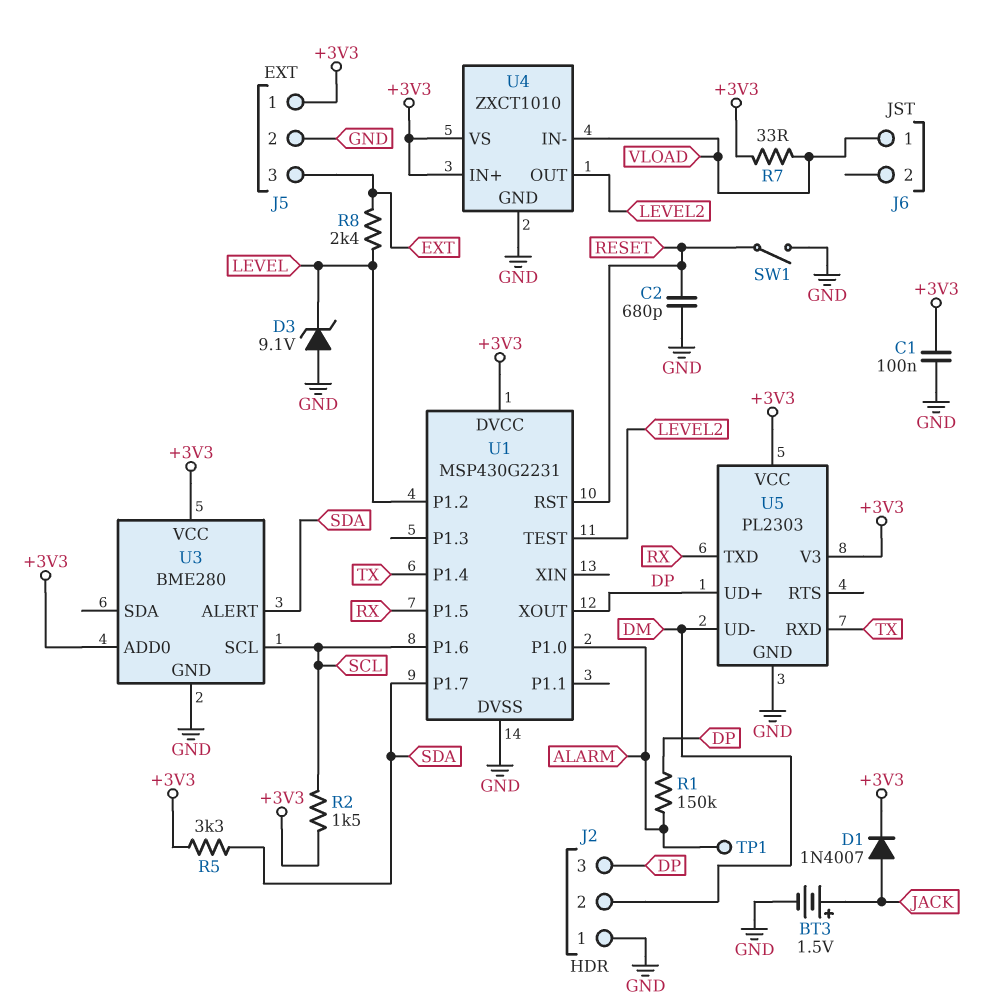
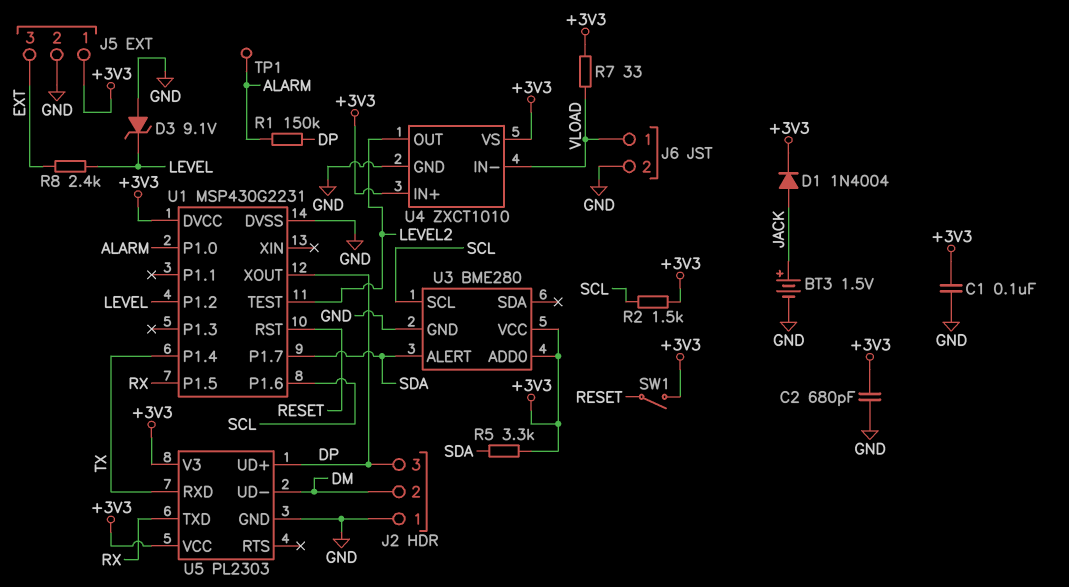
C2: 680pF (GND, RESET) -> 680pF (+3V3, GND)
D1: diode 1N4007 (A JACK, K +3V3) -> diode 1N4004 (A JACK, K +3V3)
J6 pin 2: none -> GND
SW1: switch (GND, RESET) -> switch (+3V3, RESET)

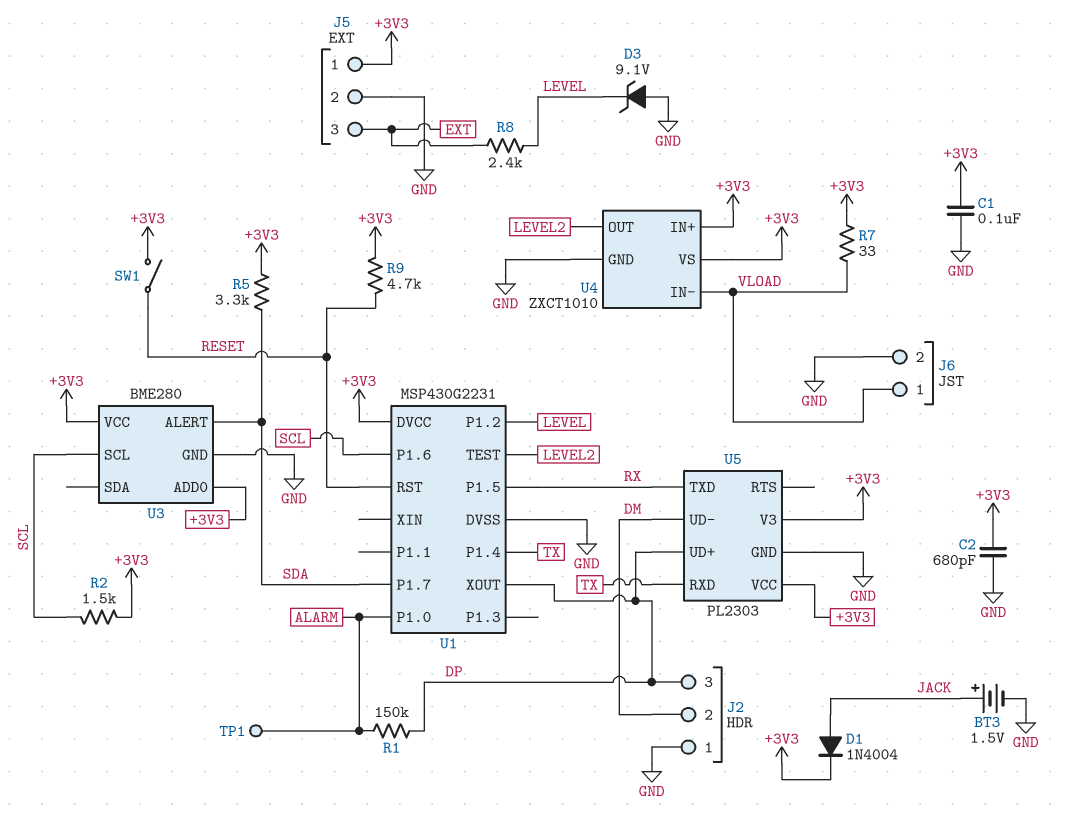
R9: none -> 4.7k (+3V3, RESET)

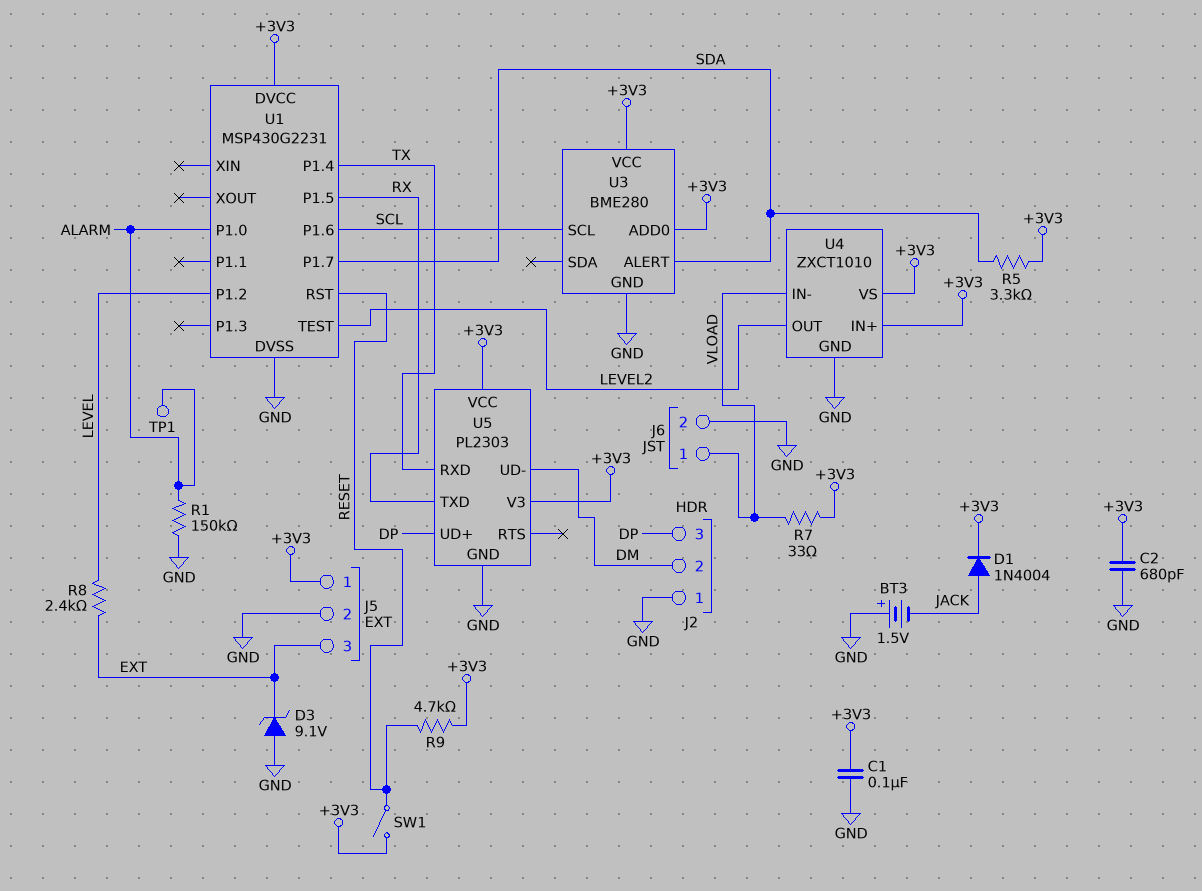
BT3: 1.5V (plus JACK, minus GND) -> 1.5V (plus GND, minus JACK)
D3: zener 9.1V (A GND, K LEVEL) -> zener 9.1V (A GND, K EXT)
R1: 150k (ALARM, DP) -> 150k (ALARM, GND)
R2: 1.5k (+3V3, SCL) -> none
U1 pin XOUT: DP -> none

